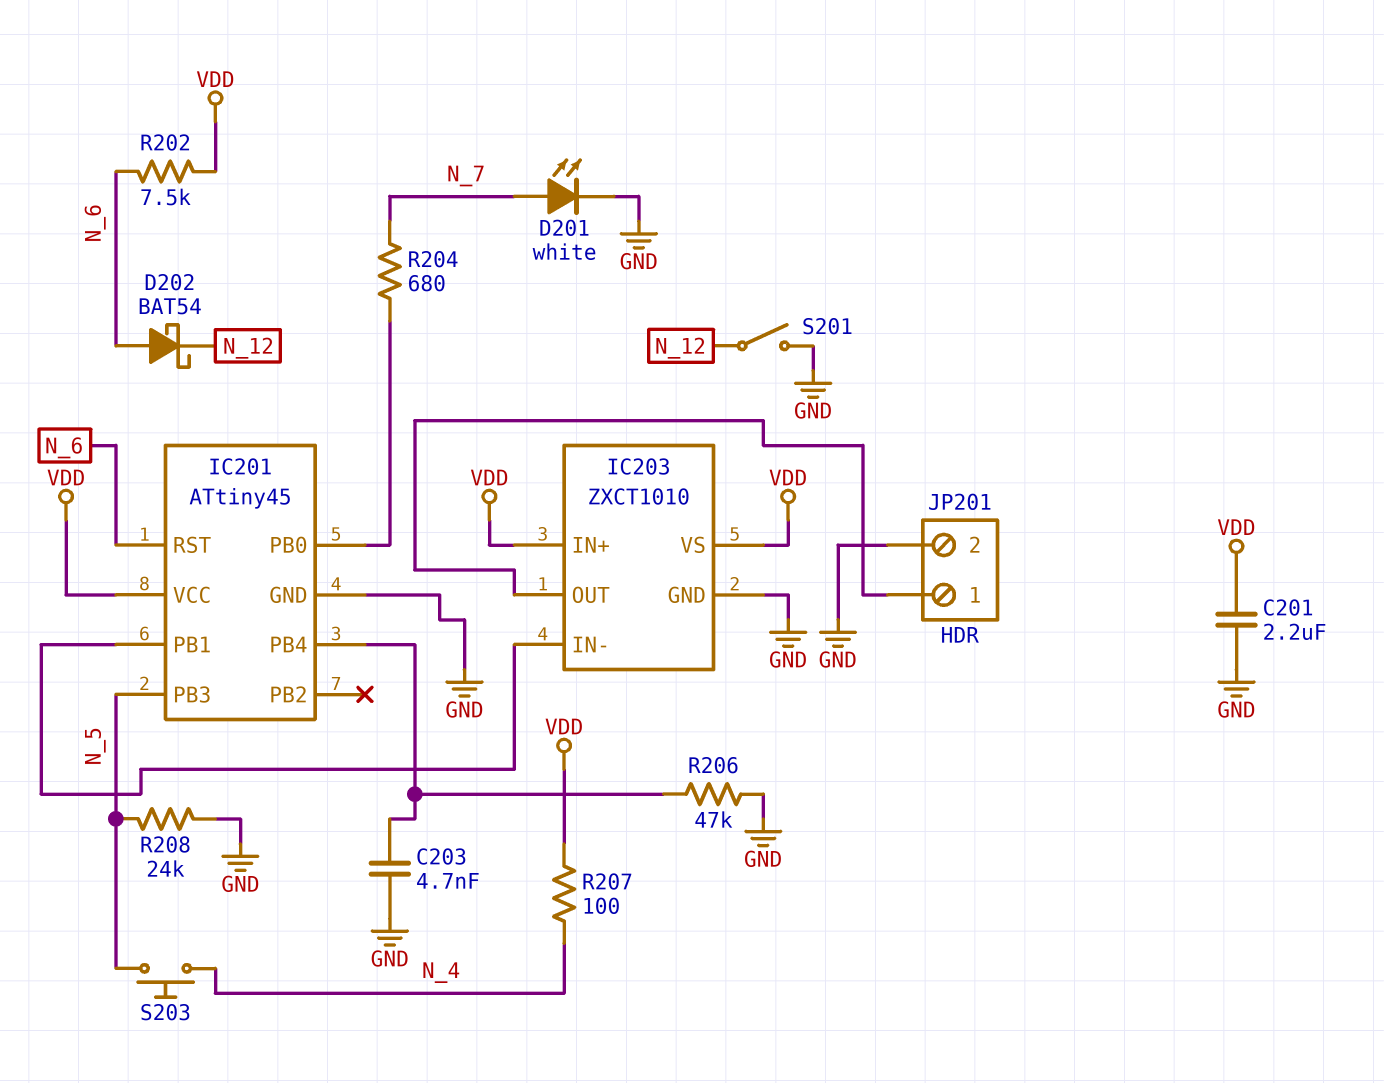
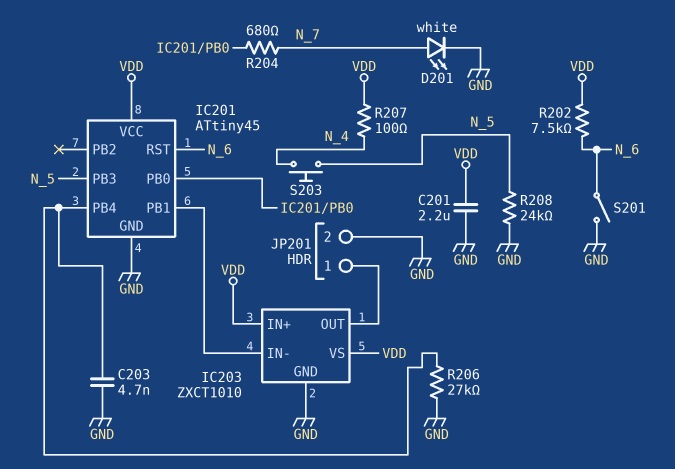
D202: schottky BAT54 (A N_6, K N_12) -> none
R206: 47k (GND, IC201/PB4) -> 27k (GND, IC201/PB4)
S201: switch (GND, N_12) -> switch (GND, N_6)

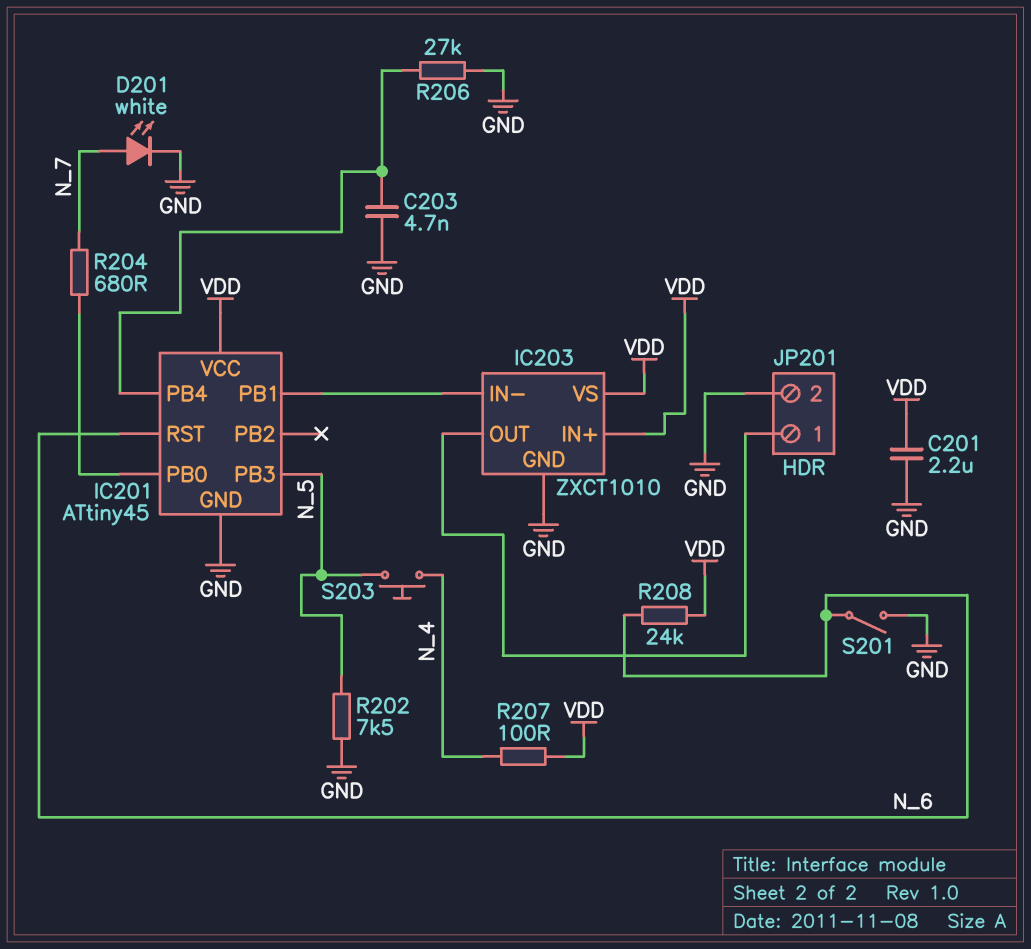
R202: 7.5k (N_6, VDD) -> 7.5k (GND, N_5)
R208: 24k (GND, N_5) -> 24k (N_6, VDD)

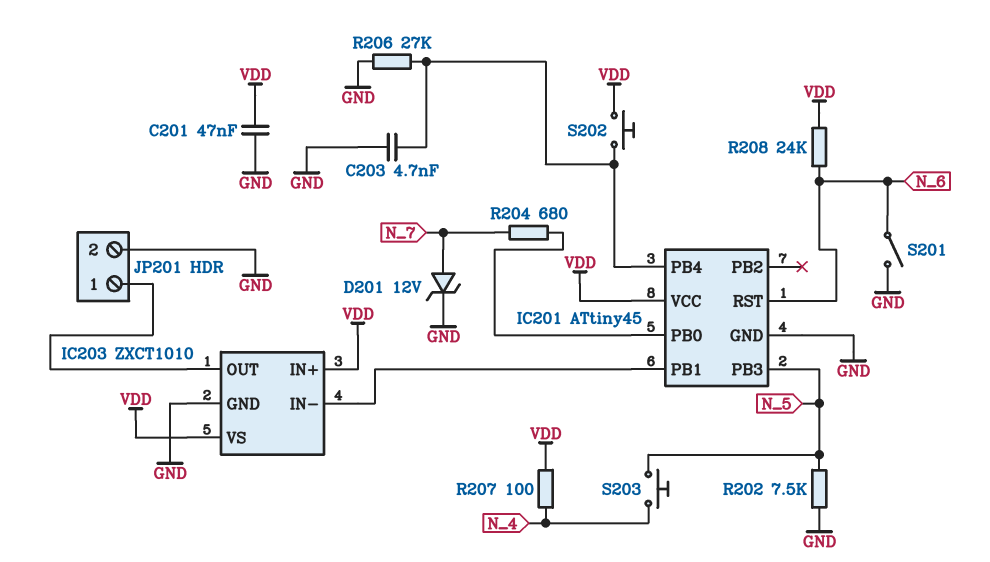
C201: 2.2uF (GND, VDD) -> 47nF (GND, VDD)
D201: LED white (A N_7, K GND) -> zener 12V (A N_7, K GND)
S202: none -> button (IC201/PB4, VDD)

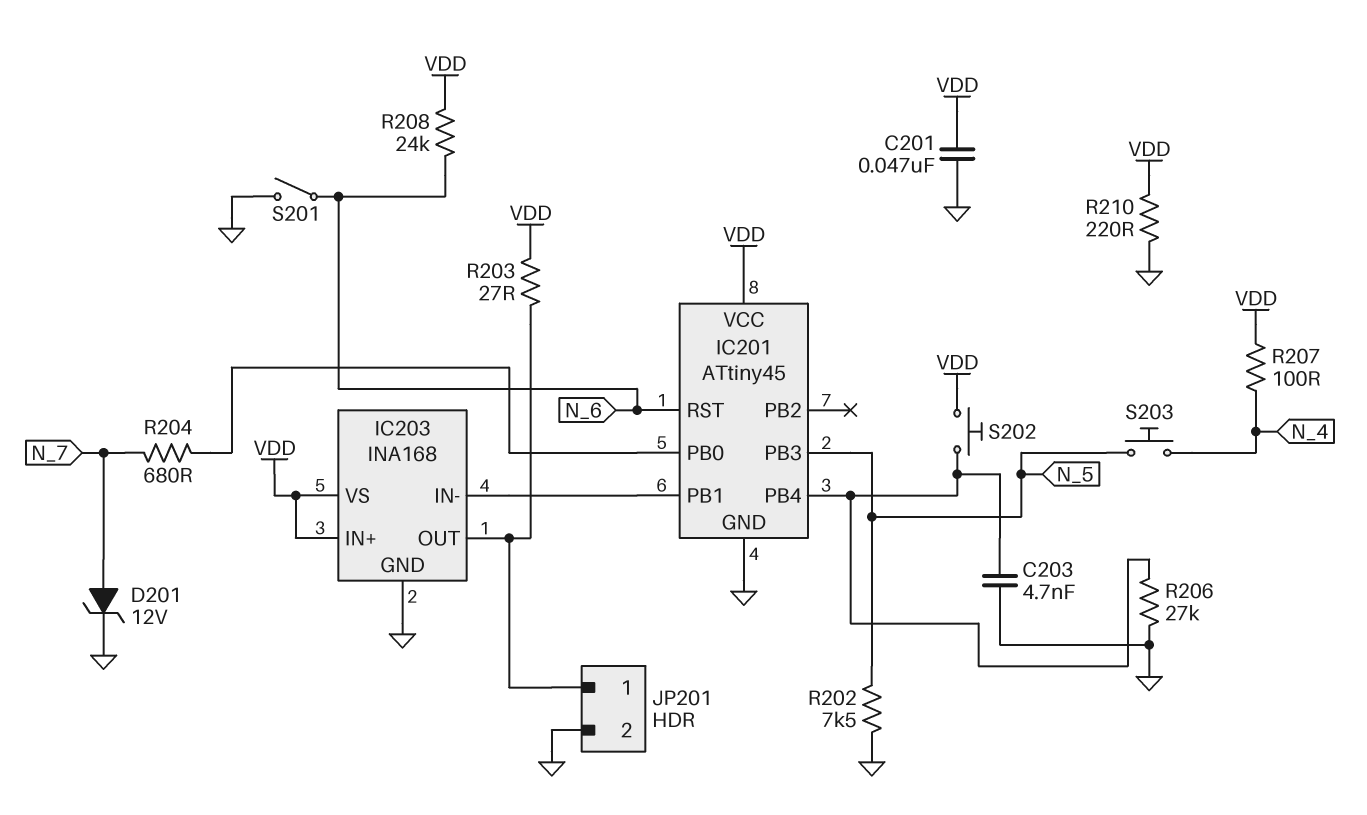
IC203: ZXCT1010 -> INA168
R203: none -> 27 (IC203/OUT, VDD)
R210: none -> 220 (GND, VDD)

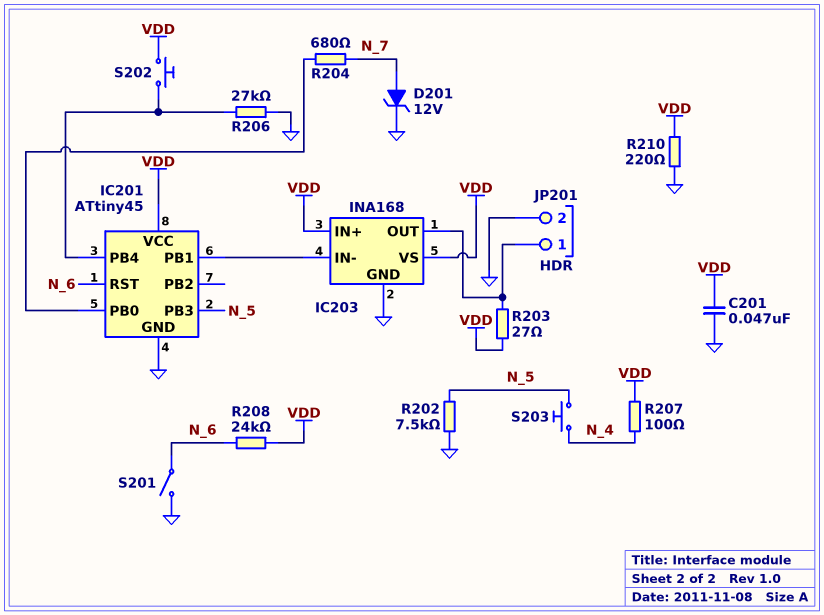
C203: 4.7nF (GND, IC201/PB4) -> none

